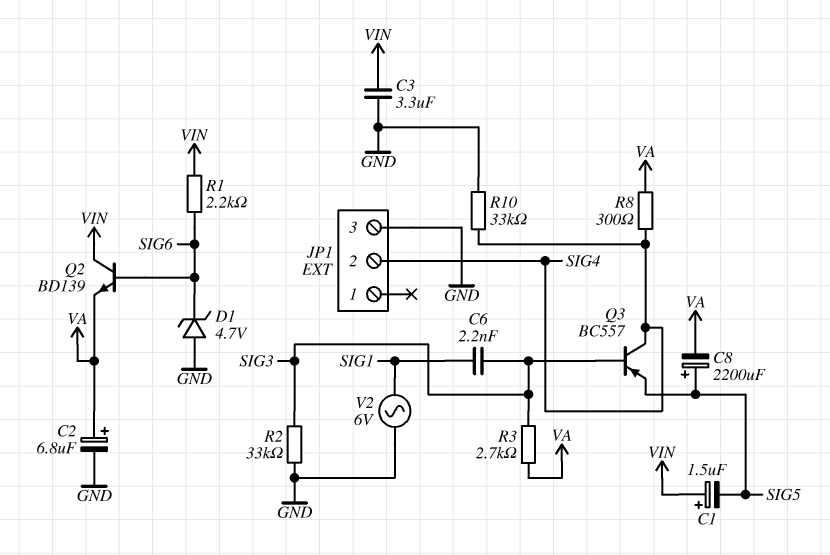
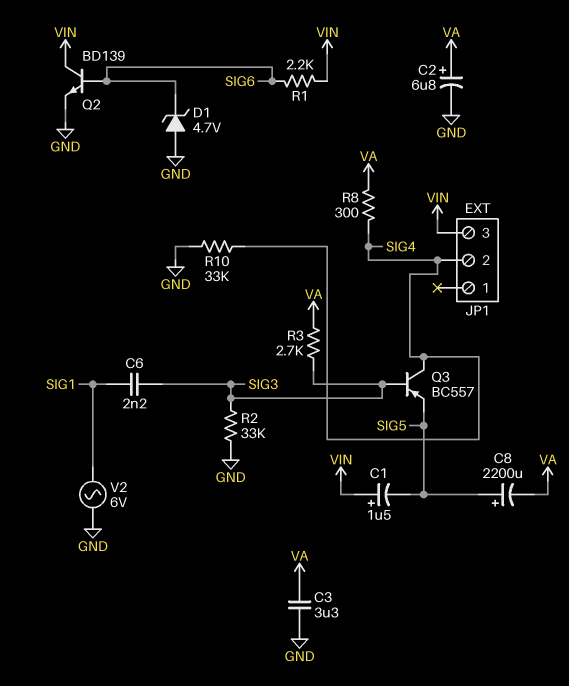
C3: 3.3uF (GND, VIN) -> 3.3uF (GND, VA)
JP1 pin 3: GND -> VIN
Q2: NPN BD139 (B SIG6, C VIN, E VA) -> NPN BD139 (B SIG6, C VIN, E GND)

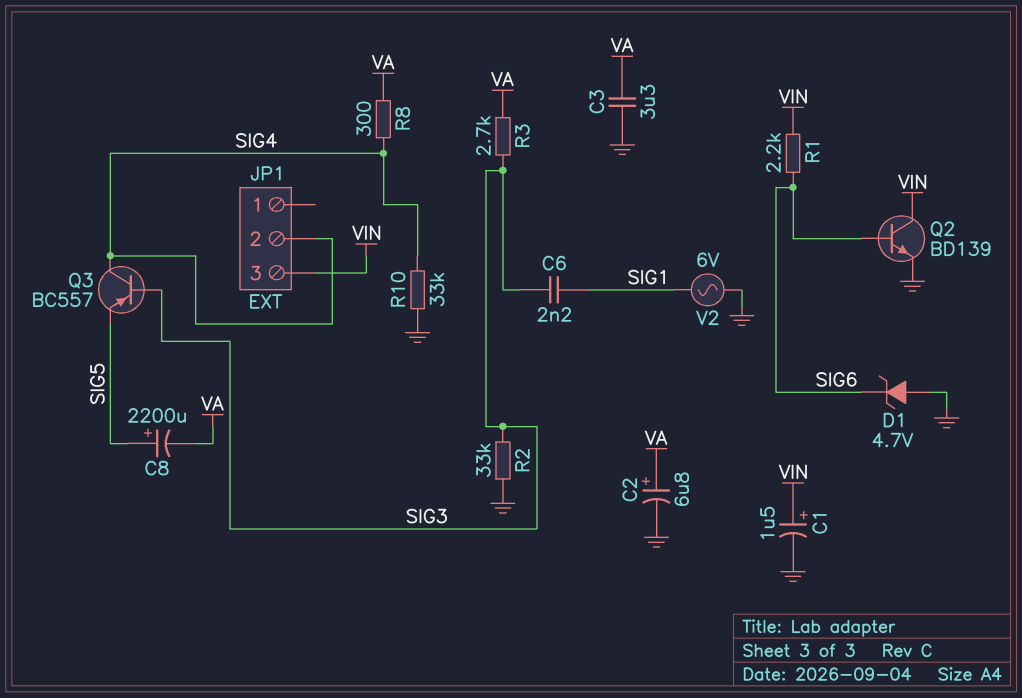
C1: 1.5uF (plus VIN, minus SIG5) -> 1.5uF (plus VIN, minus GND)

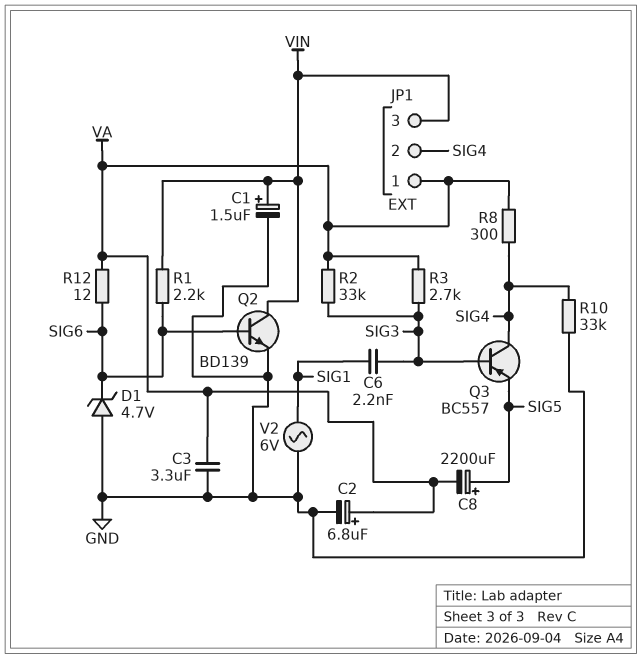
JP1 pin 1: none -> VA
R2: 33k (GND, SIG3) -> 33k (SIG3, VA)
R12: none -> 12 (SIG6, VA)

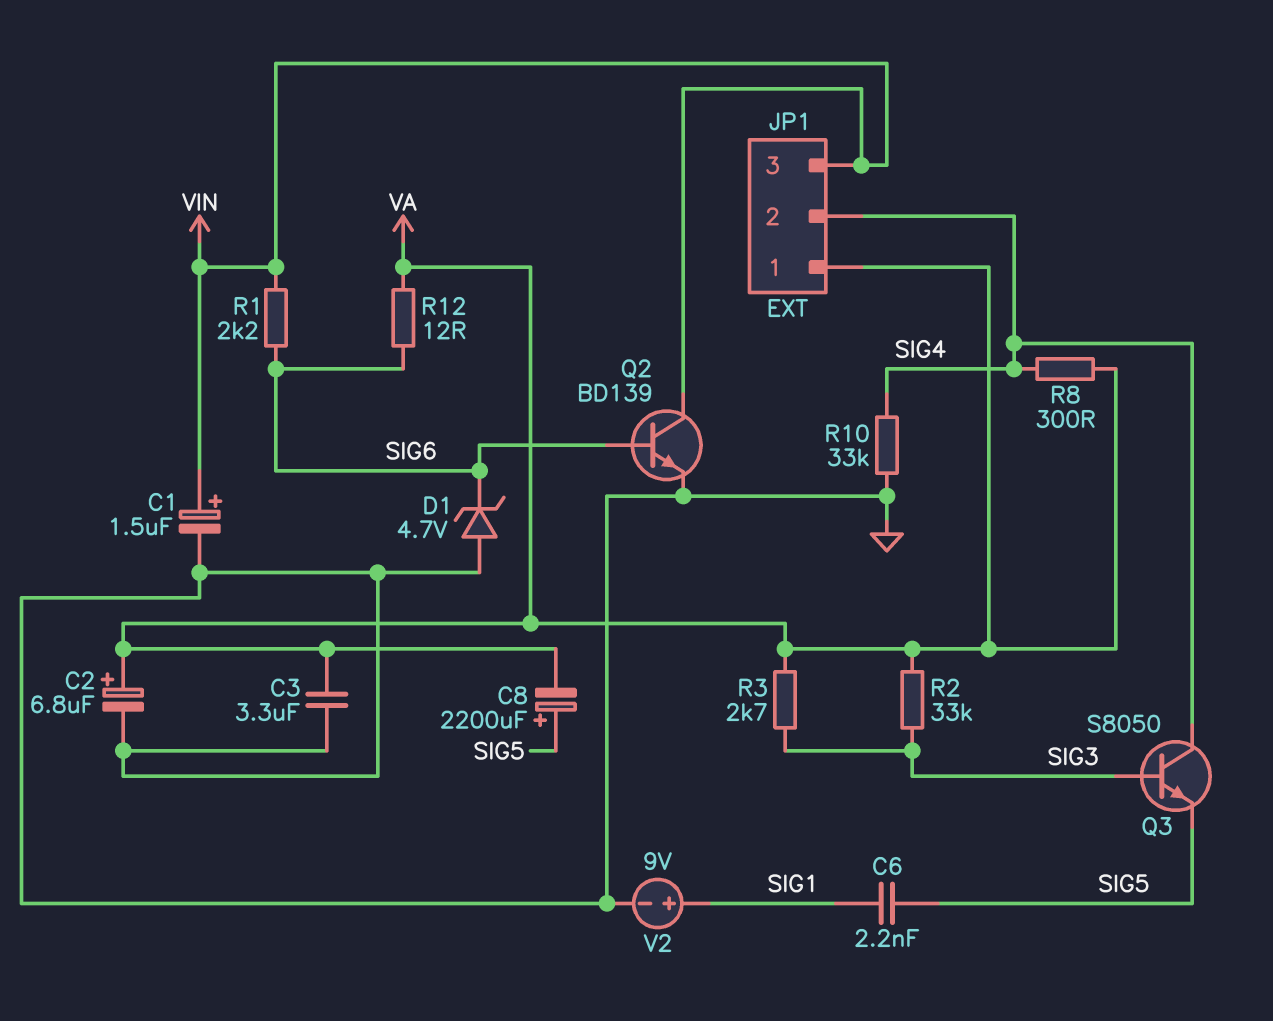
C6: 2.2nF (SIG1, SIG3) -> 2.2nF (SIG1, SIG5)
Q3: PNP BC557 (B SIG3, C SIG4, E SIG5) -> NPN S8050 (B SIG3, C SIG4, E SIG5)
V2: AC 6V (GND, SIG1) -> 9V (plus SIG1, minus GND)

